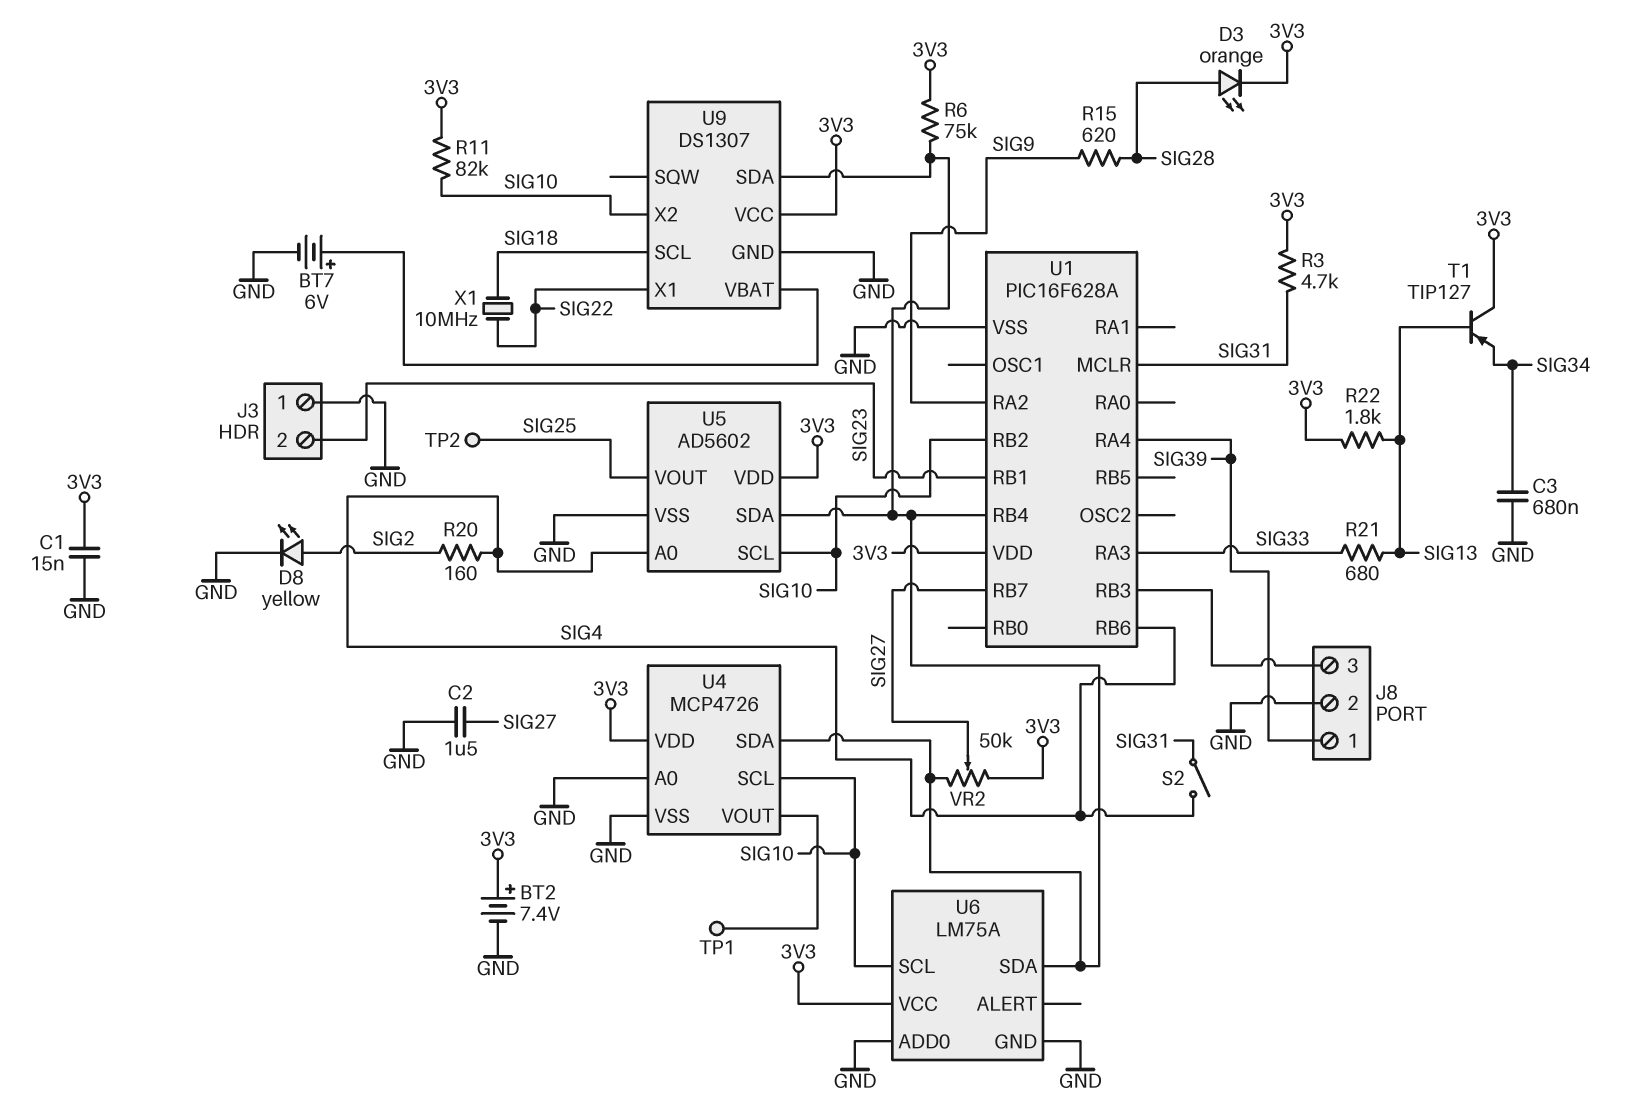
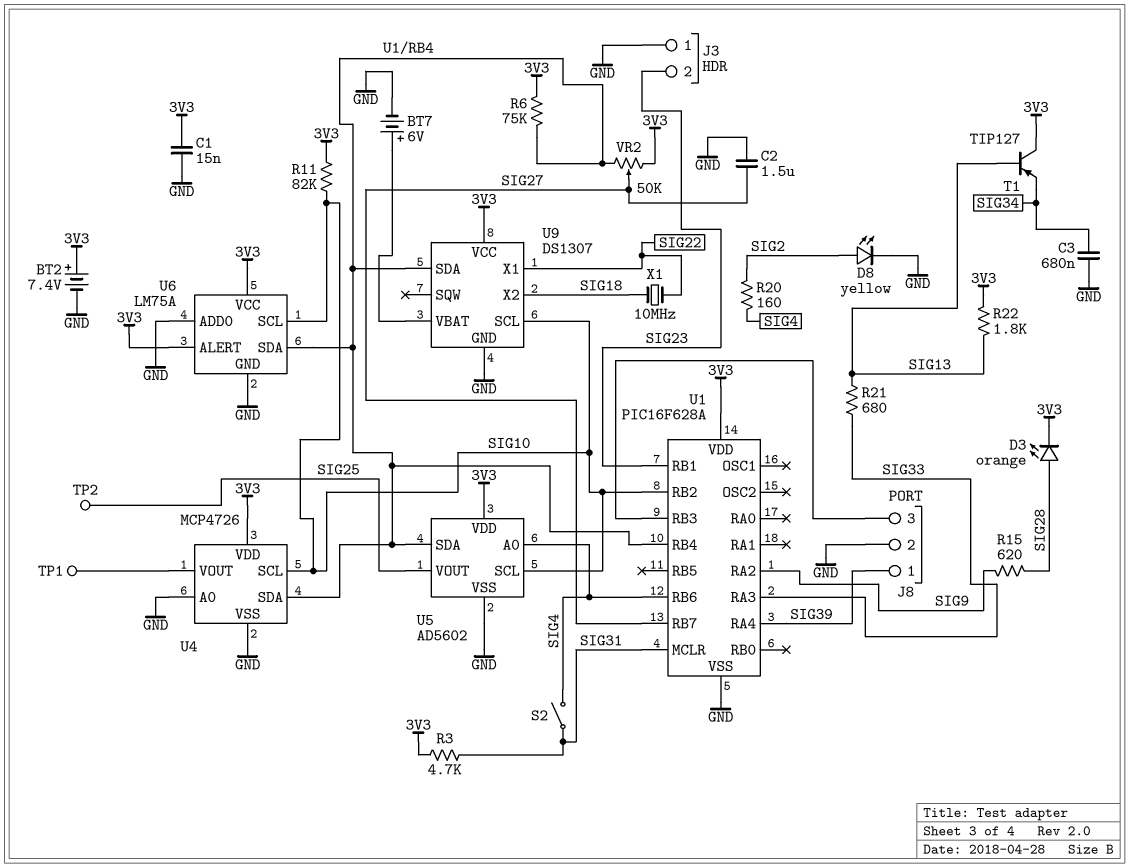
U6 pin ALERT: none -> 3V3
U9 pin SCL: SIG18 -> SIG10
U9 pin X2: SIG10 -> SIG18

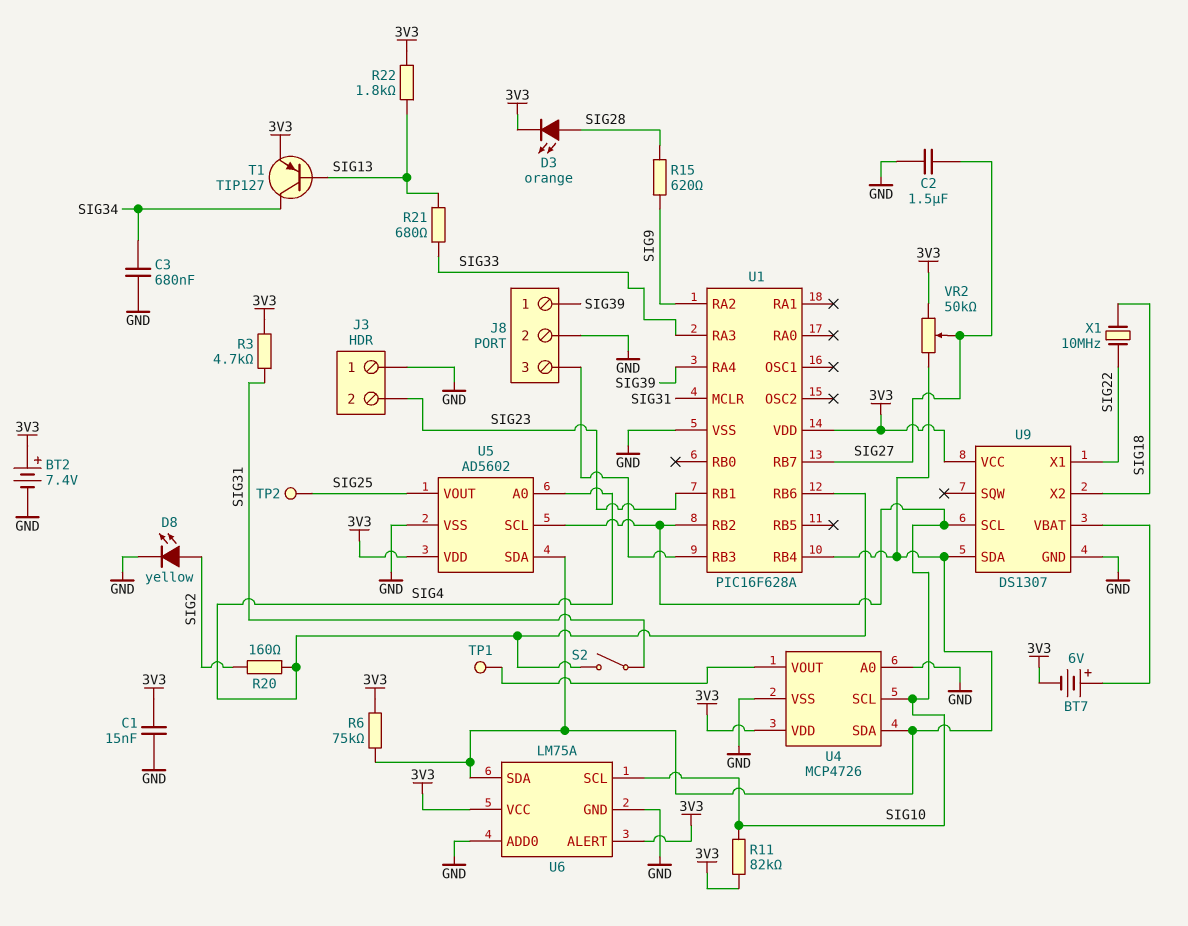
BT7: 6V (plus U9/VBAT, minus GND) -> 6V (plus U9/VBAT, minus 3V3)
T1: PNP TIP127 (B SIG13, C 3V3, E SIG34) -> PNP TIP127 (B SIG13, C SIG34, E 3V3)

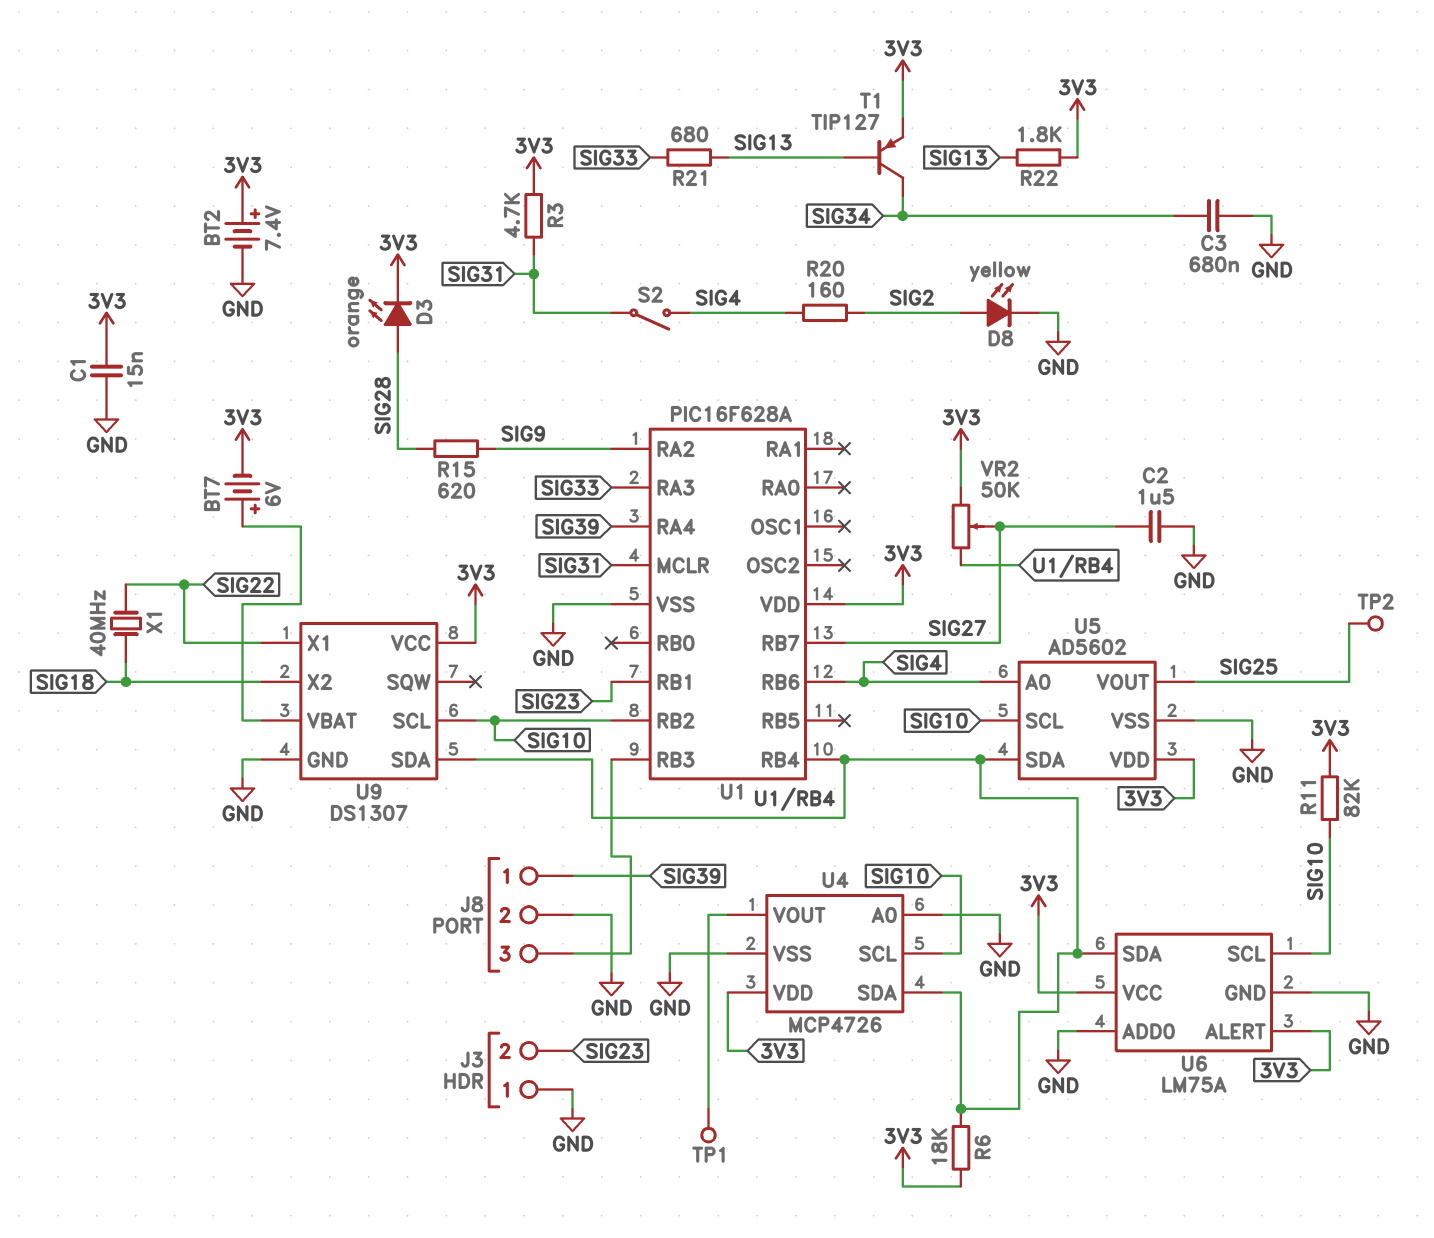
R6: 75k (3V3, U1/RB4) -> 18k (3V3, U1/RB4)
X1: 10MHz (SIG18, SIG22) -> 40MHz (SIG18, SIG22)

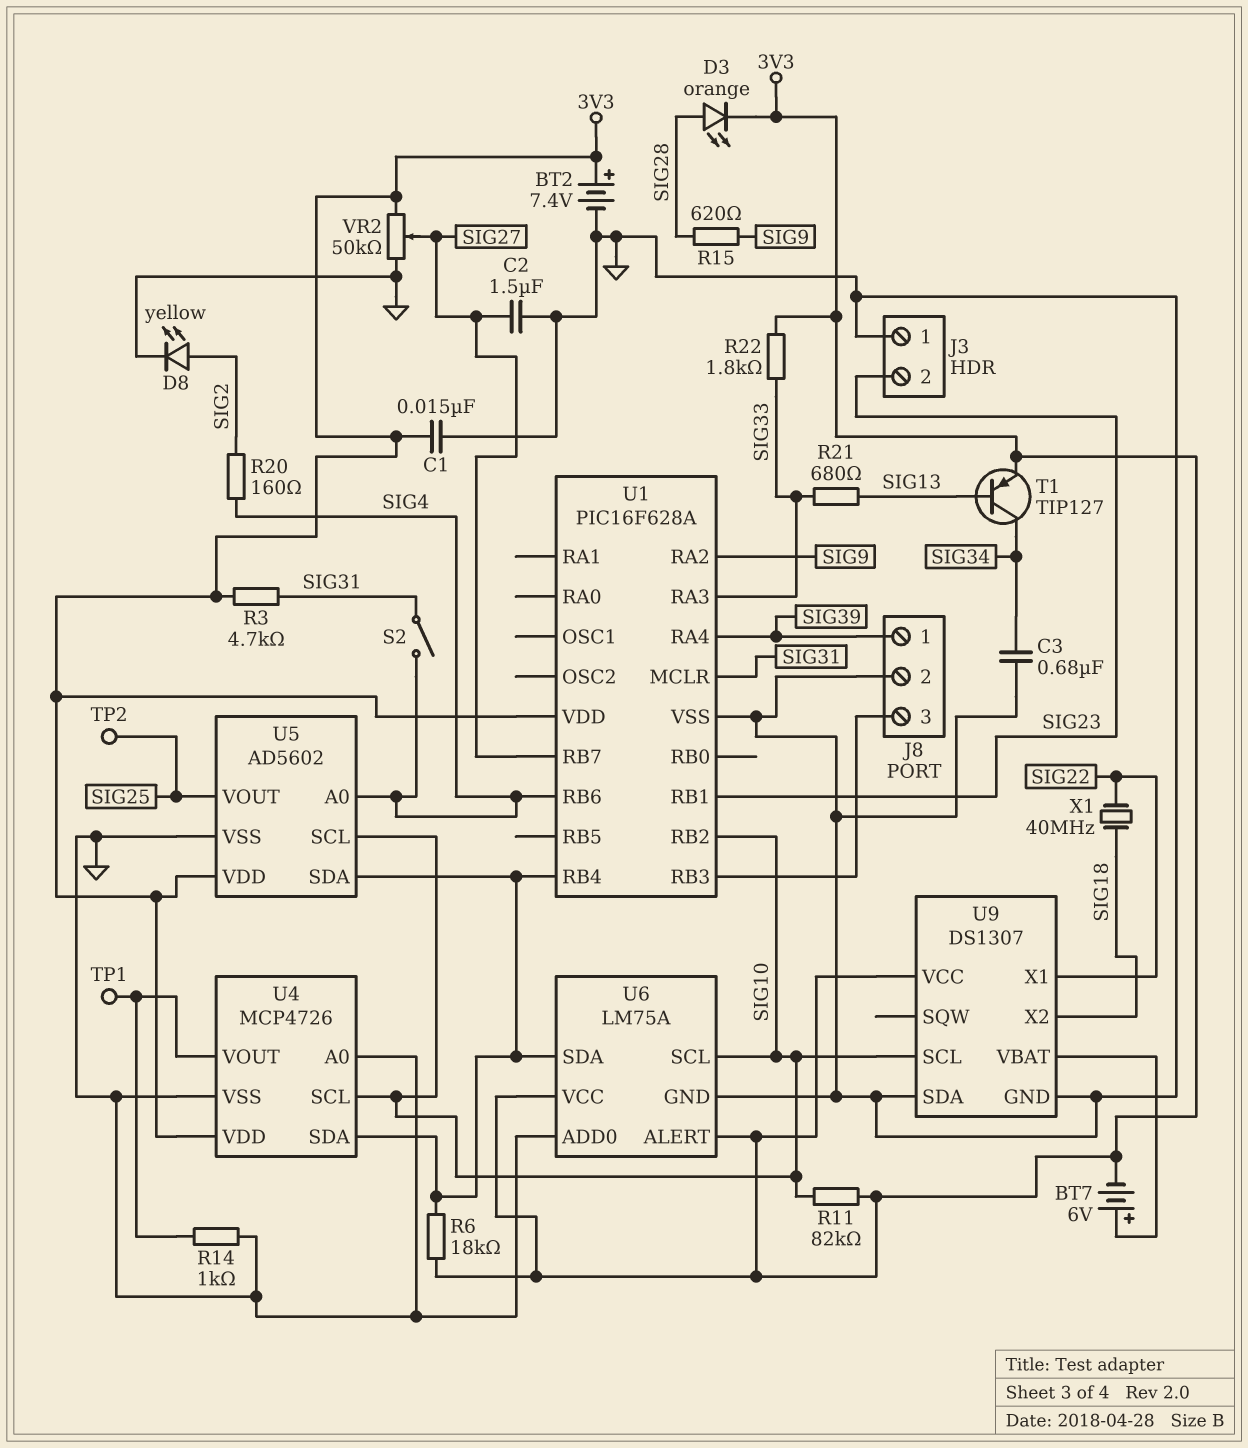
R14: none -> 1k (GND, U4/VOUT)
R22: 1.8k (3V3, SIG13) -> 1.8k (3V3, SIG33)
U9 pin SDA: U1/RB4 -> GND
VR2: 50k (3V3, U1/RB4, wiper SIG27) -> 50k (3V3, GND, wiper SIG27)

